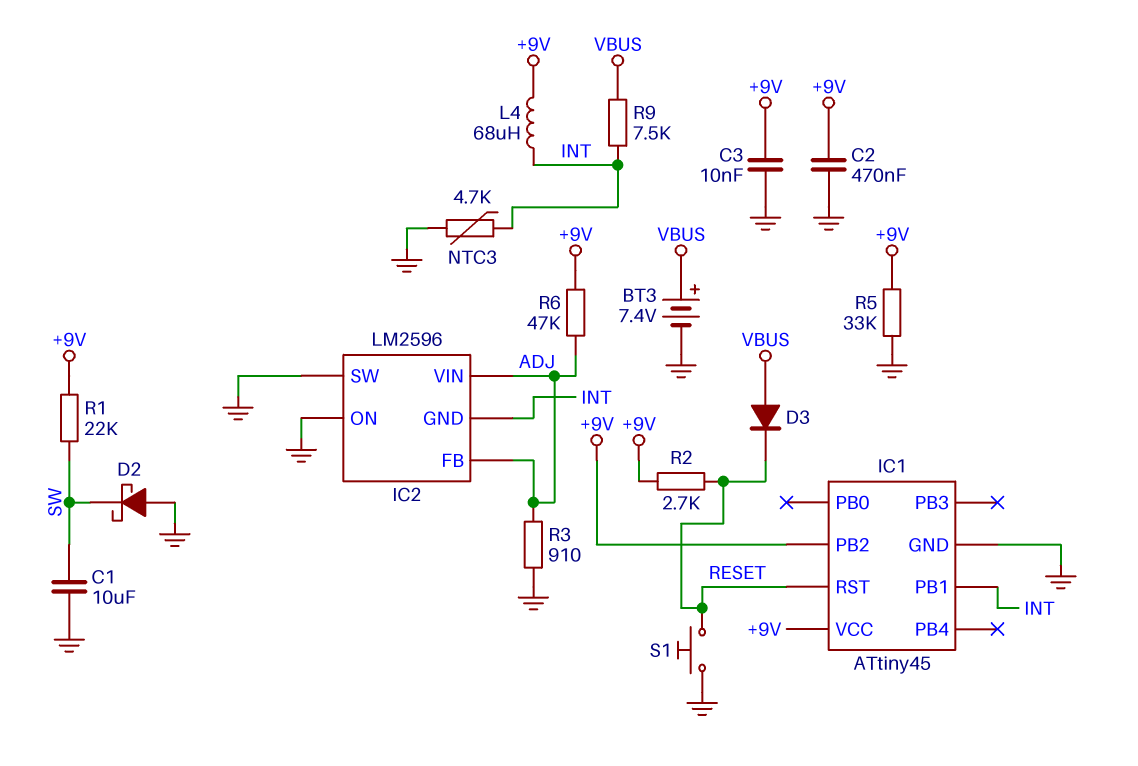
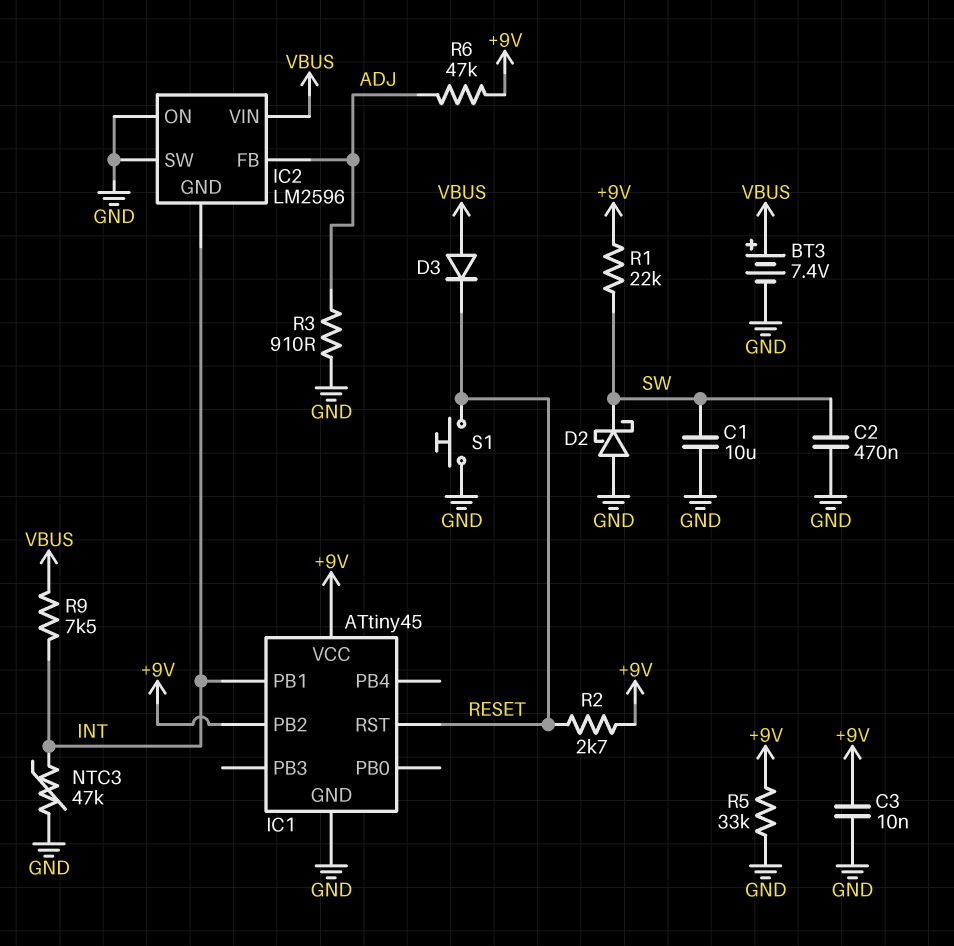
C2: 470nF (+9V, GND) -> 470nF (GND, SW)
IC2 pin VIN: ADJ -> VBUS
L4: 68uH (+9V, INT) -> none
NTC3: 4.7k (GND, INT) -> 47k (GND, INT)

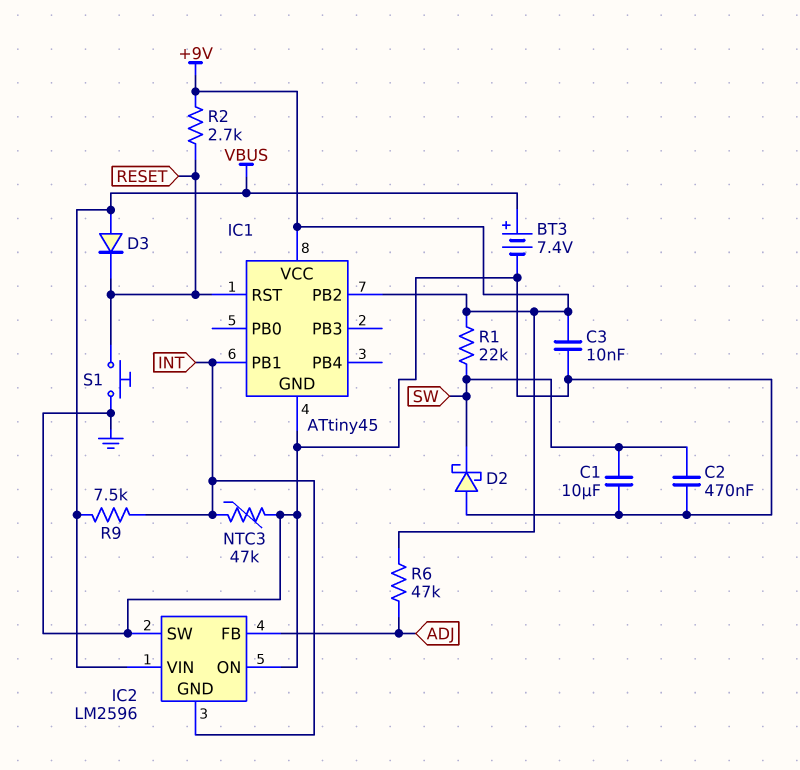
R3: 910 (ADJ, GND) -> none
R5: 33k (+9V, GND) -> none

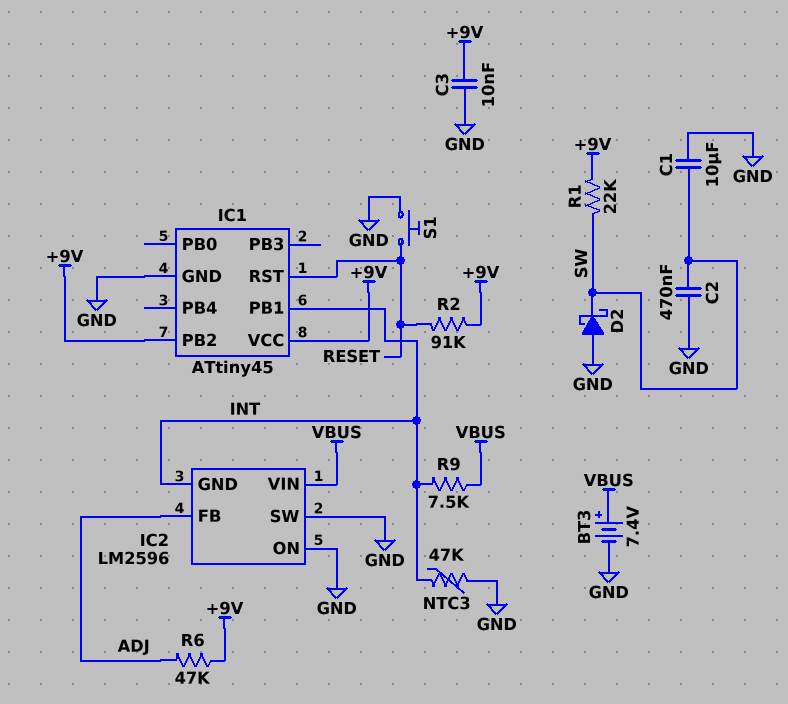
D3: diode (A VBUS, K RESET) -> none
R2: 2.7k (+9V, RESET) -> 91k (+9V, RESET)

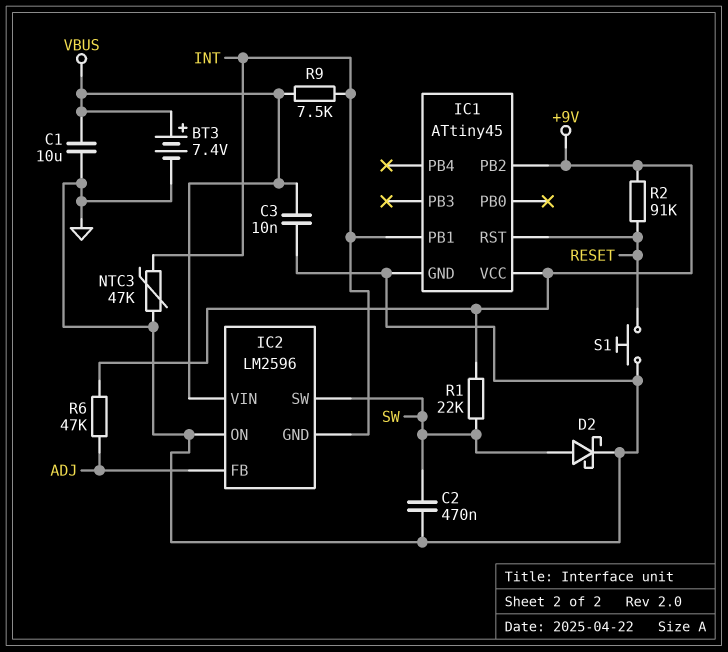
C1: 10uF (GND, SW) -> 10uF (GND, VBUS)
C3: 10nF (+9V, GND) -> 10nF (GND, VBUS)
D2: schottky (A GND, K SW) -> schottky (A SW, K GND)
IC2 pin SW: GND -> SW

